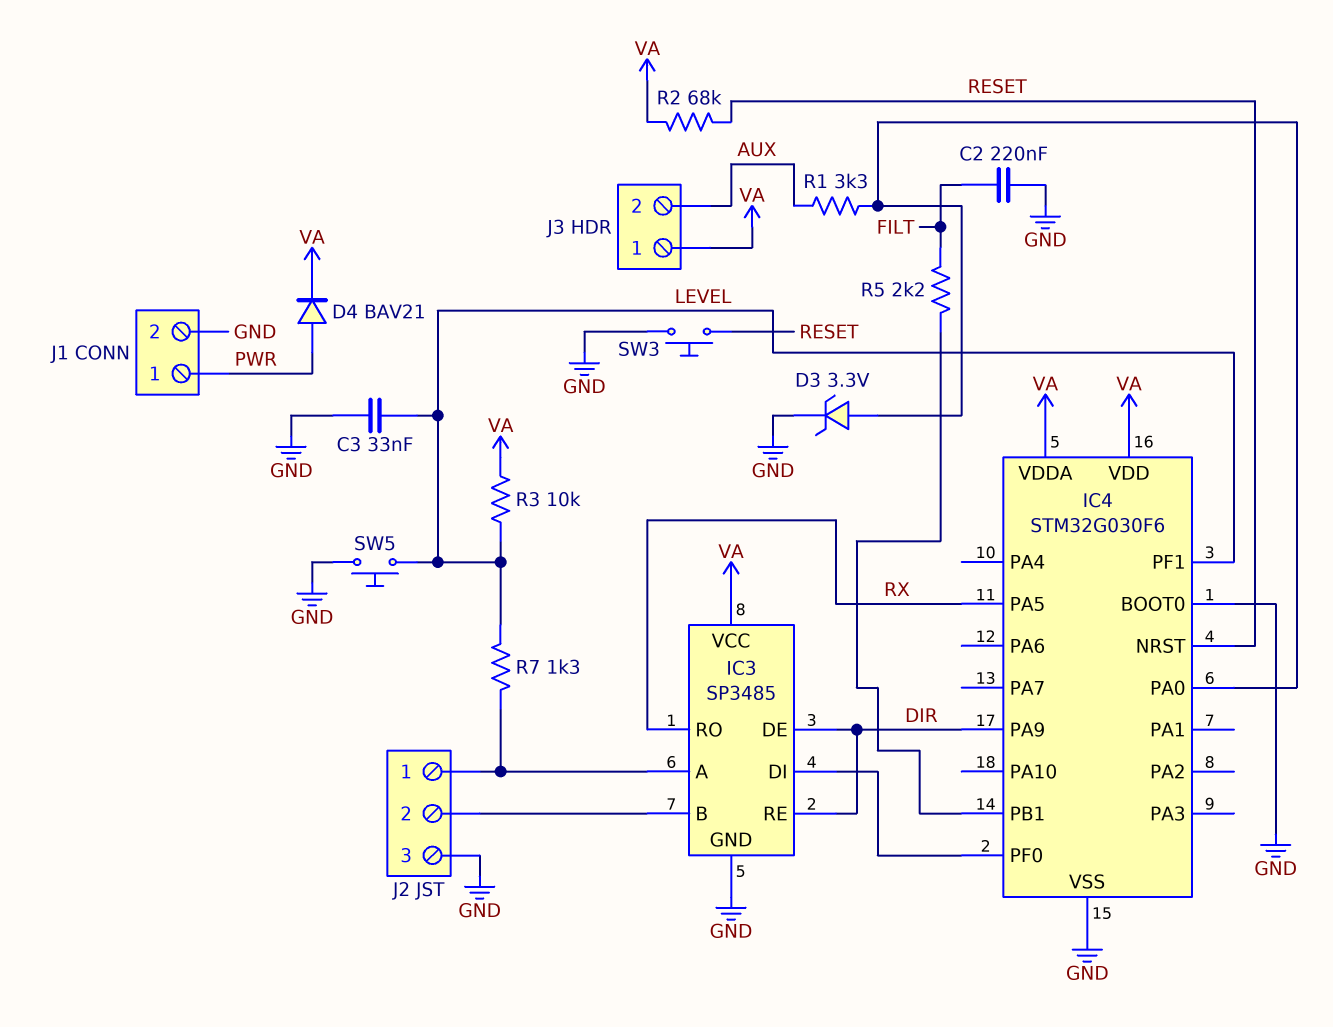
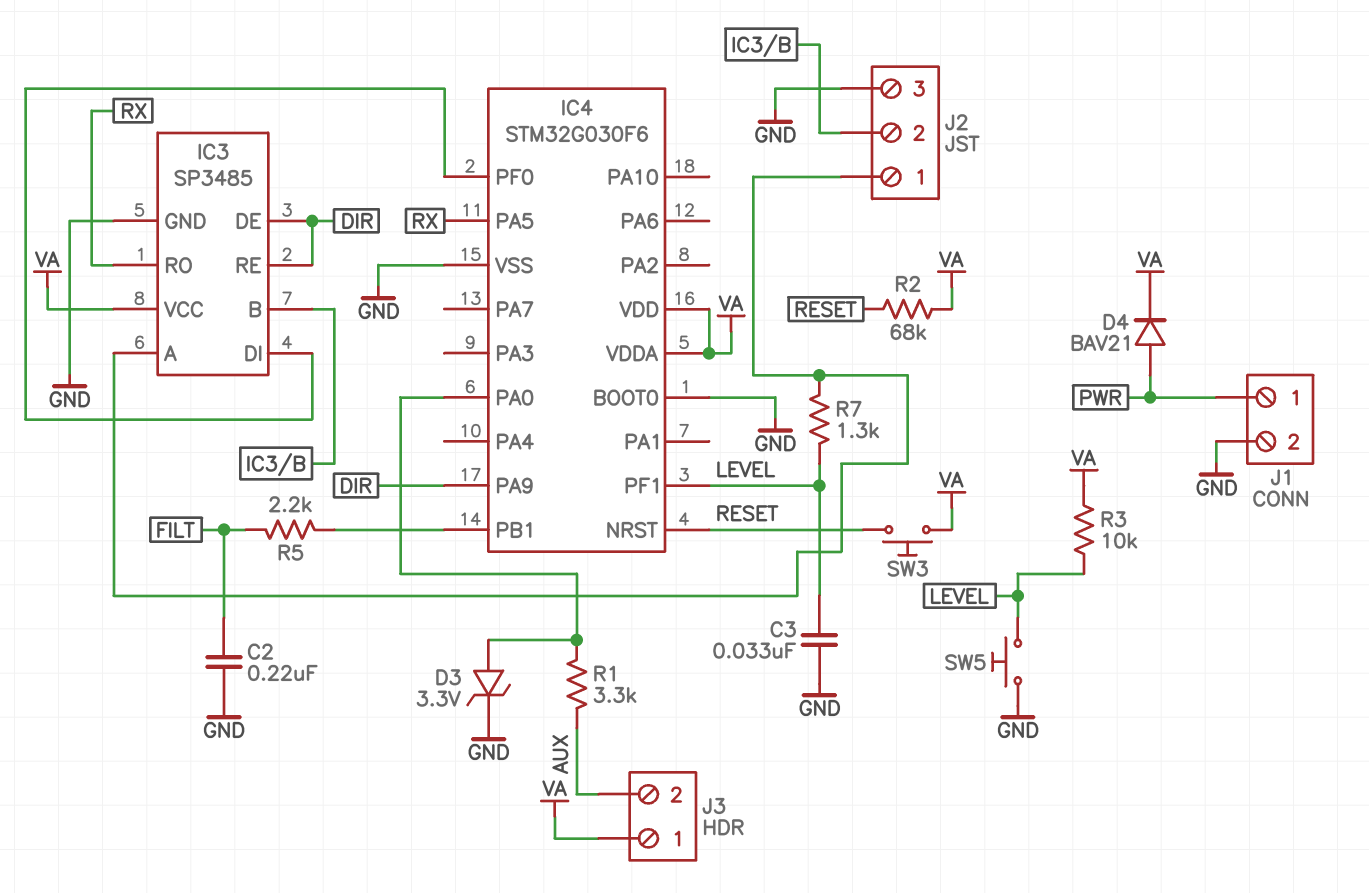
SW3: button (GND, RESET) -> button (RESET, VA)

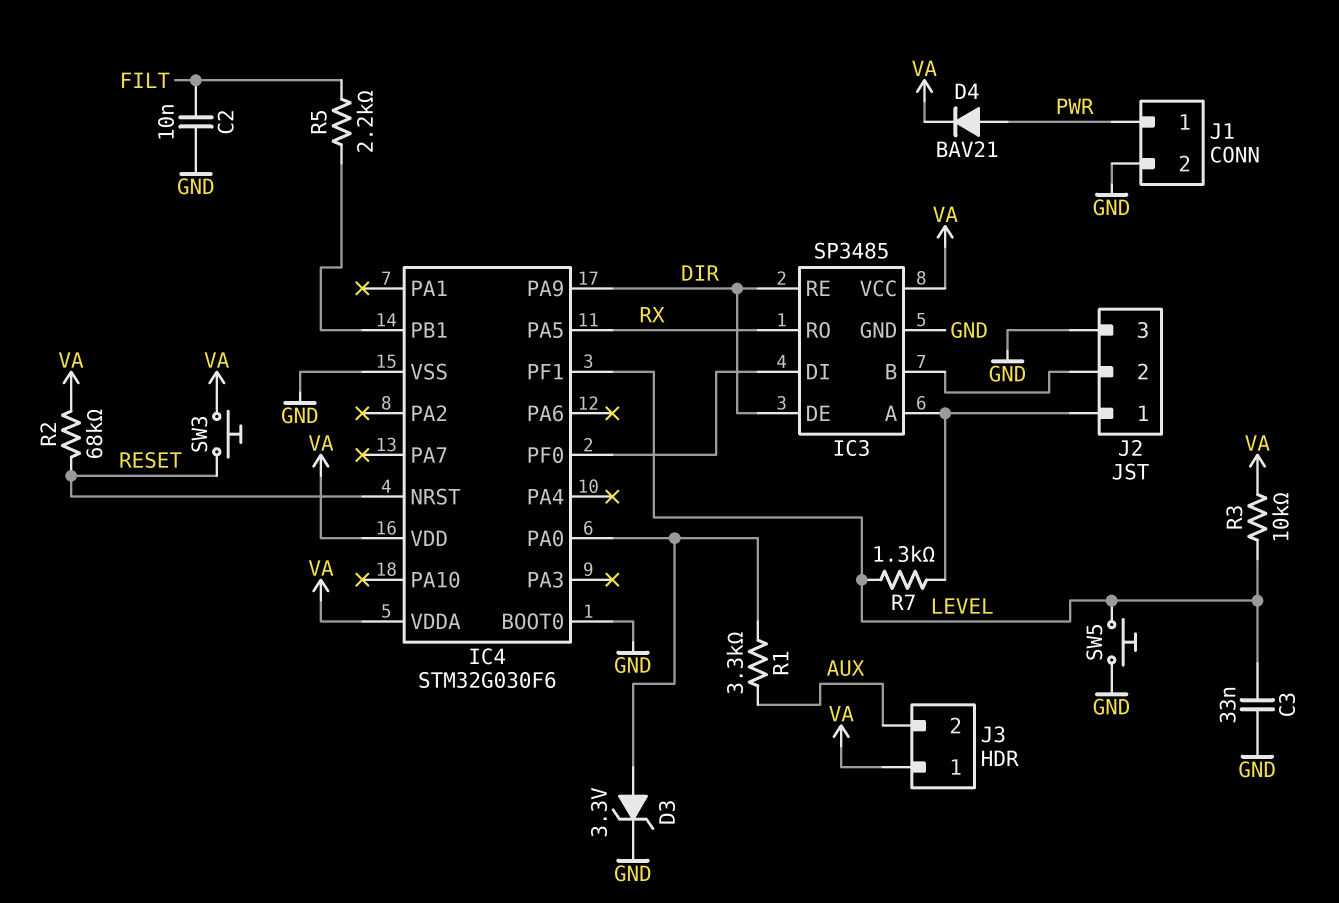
C2: 220nF (FILT, GND) -> 10nF (FILT, GND)

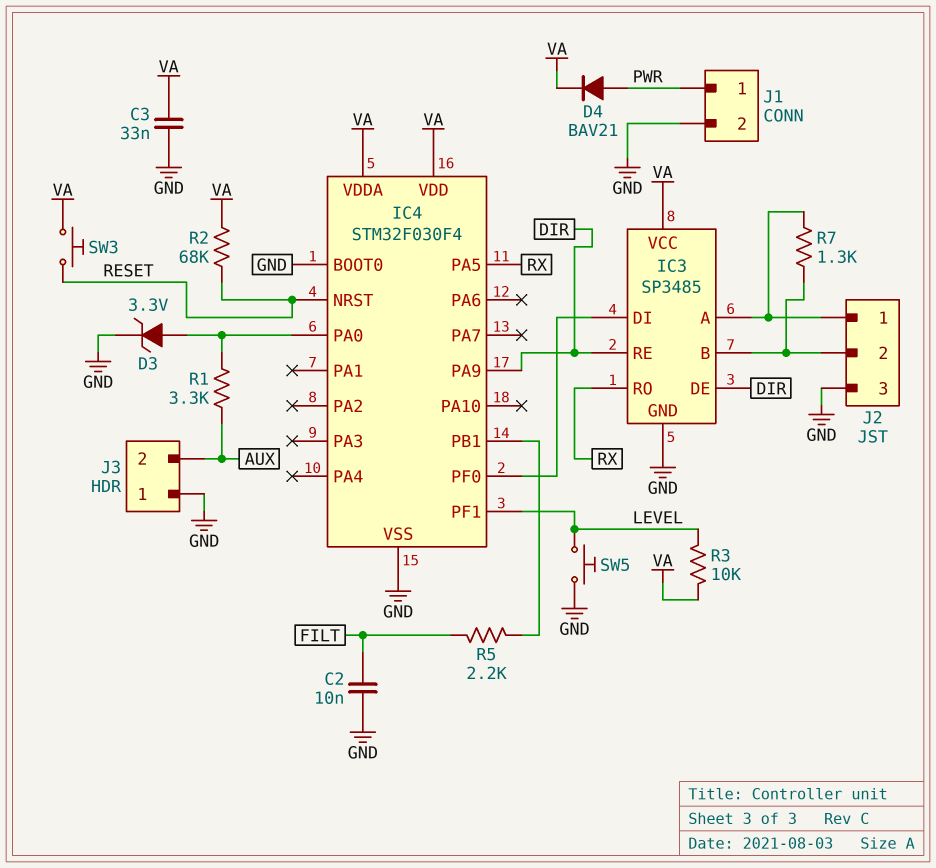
C3: 33nF (GND, LEVEL) -> 33nF (GND, VA)
IC4: STM32G030F6 -> STM32F030F4
J3 pin 1: VA -> GND
R7: 1.3k (IC3/A, LEVEL) -> 1.3k (IC3/A, IC3/B)

